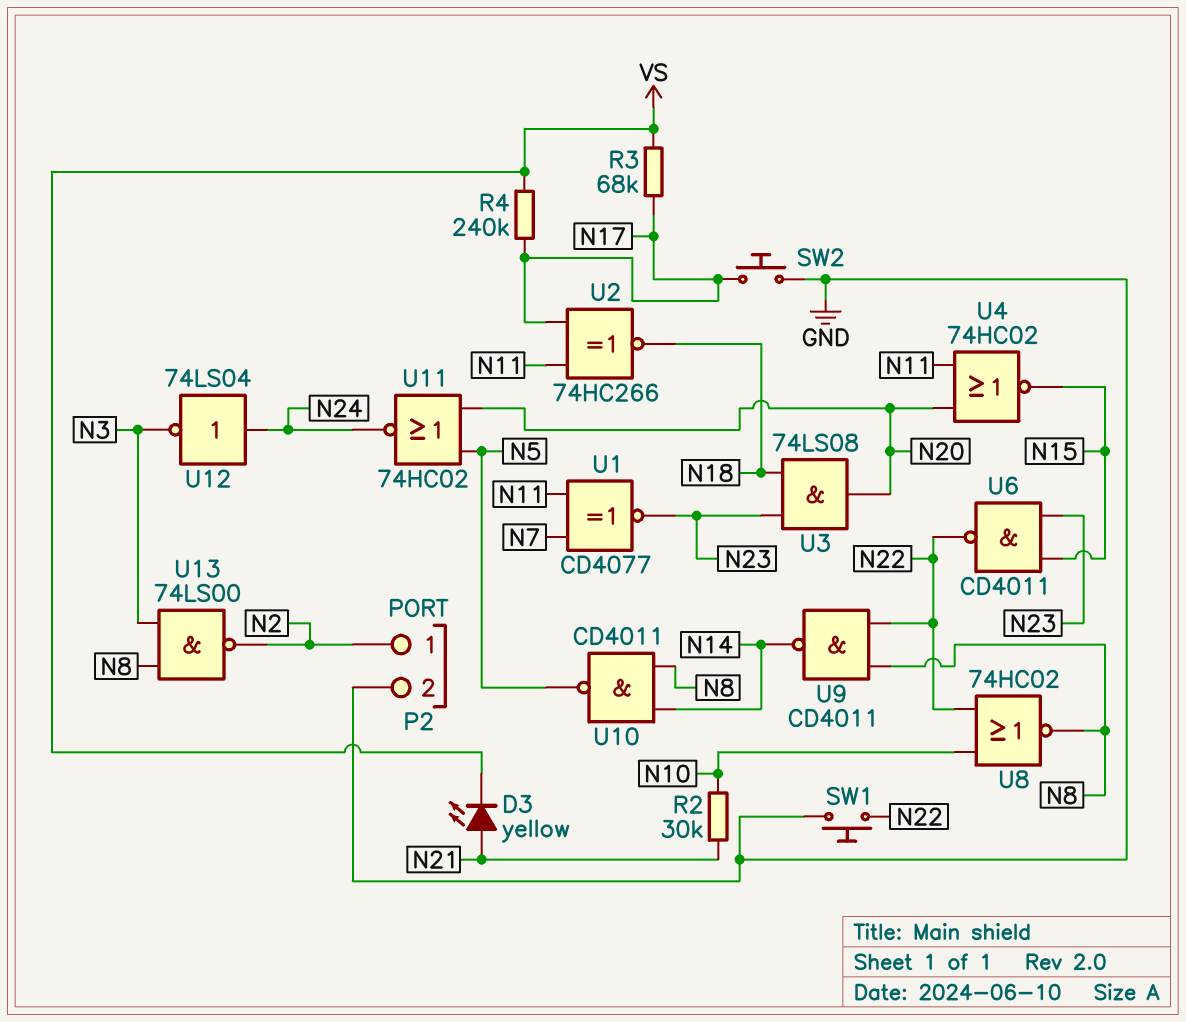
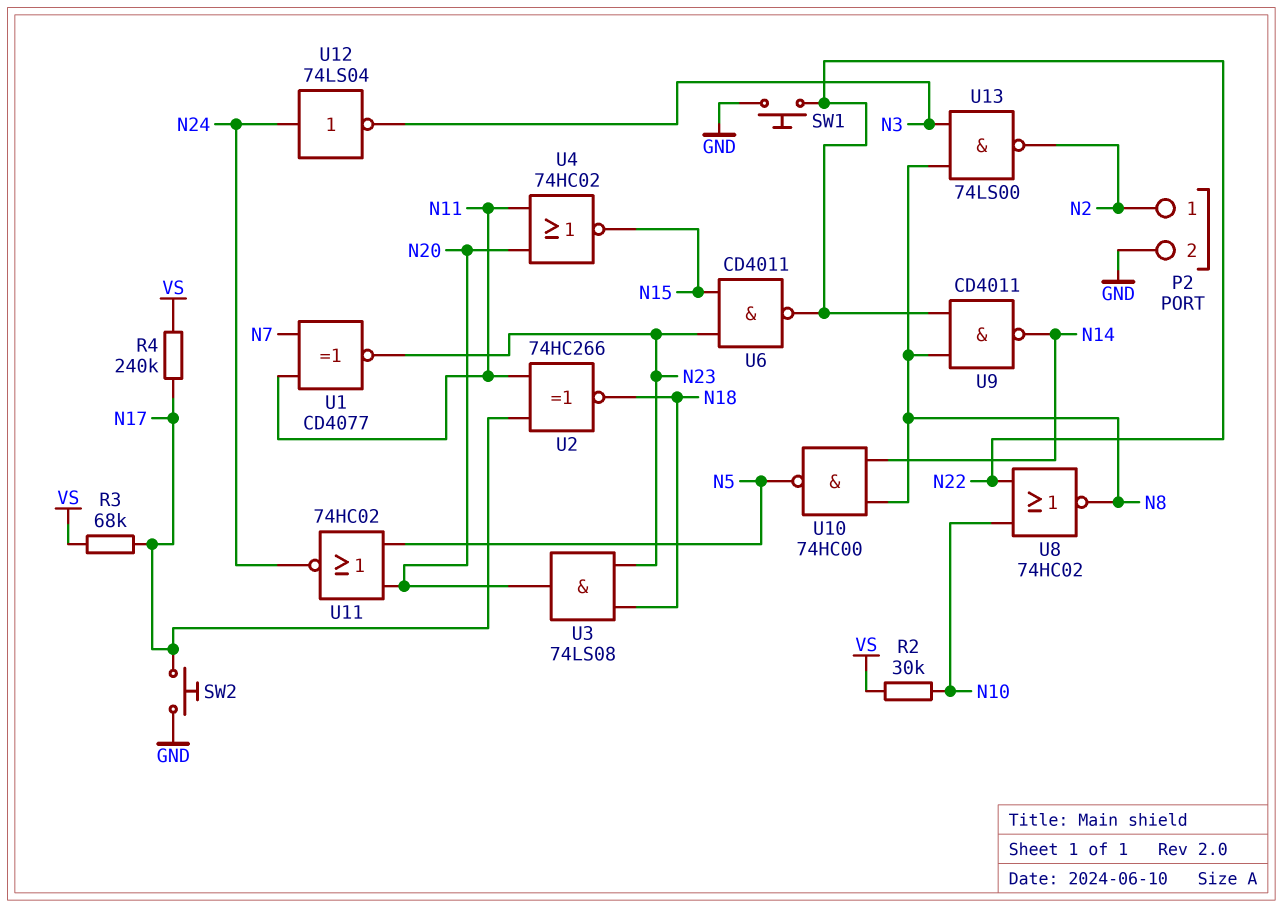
D3: LED yellow (A N21, K VS) -> none
R2: 30k (N10, N21) -> 30k (N10, VS)
U10: NAND CD4011 (in N8, in N14, out N5) -> NAND 74HC00 (in N8, in N14, out N5)

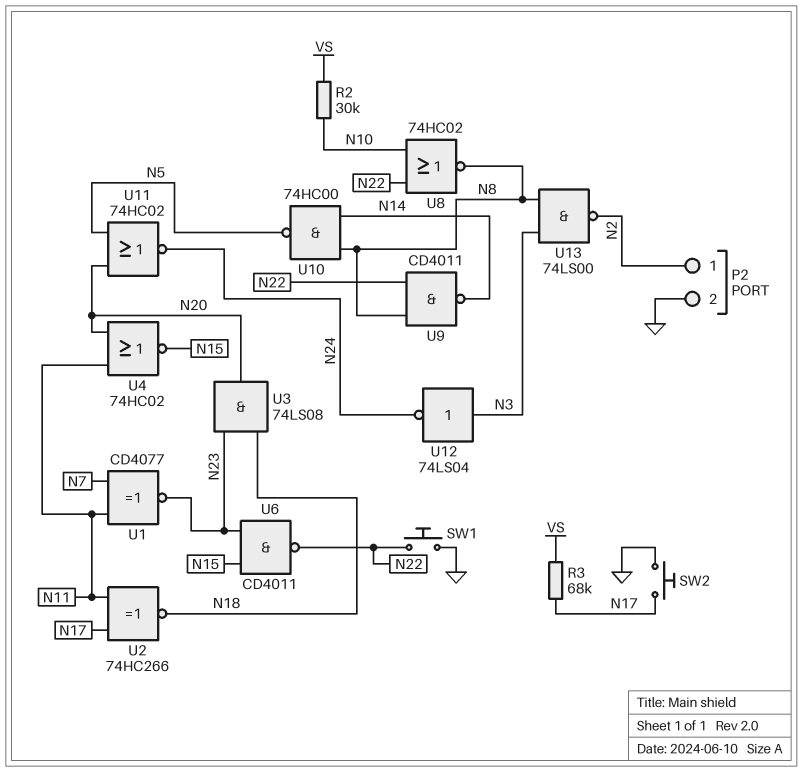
R4: 240k (N17, VS) -> none
U12: NOT 74LS04 (in N24, out N3) -> NOT 74LS04 (in N3, out N24)

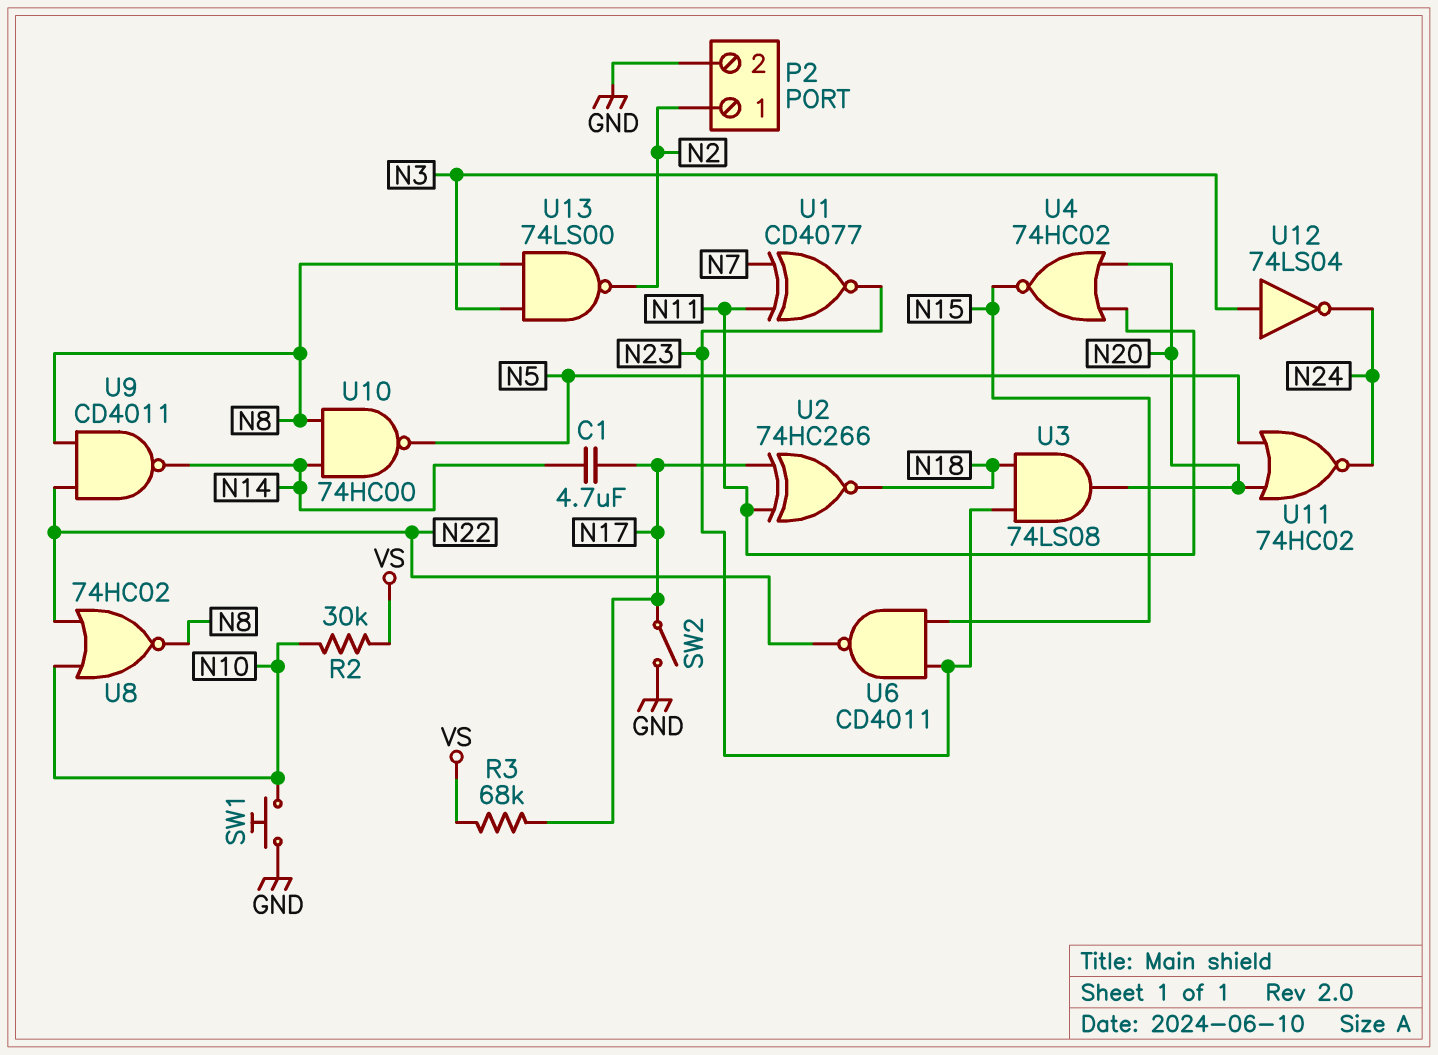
C1: none -> 4.7uF (N14, N17)
SW1: button (GND, N22) -> button (GND, N10)
SW2: button (GND, N17) -> switch (GND, N17)

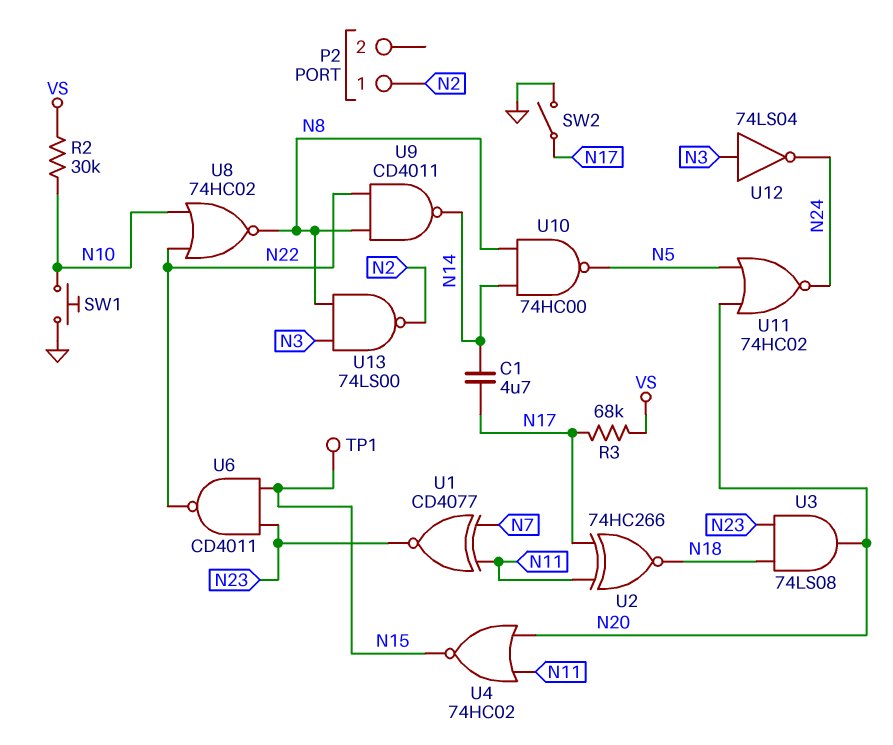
P2 pin 2: GND -> none
TP1: none -> test point (N15)

